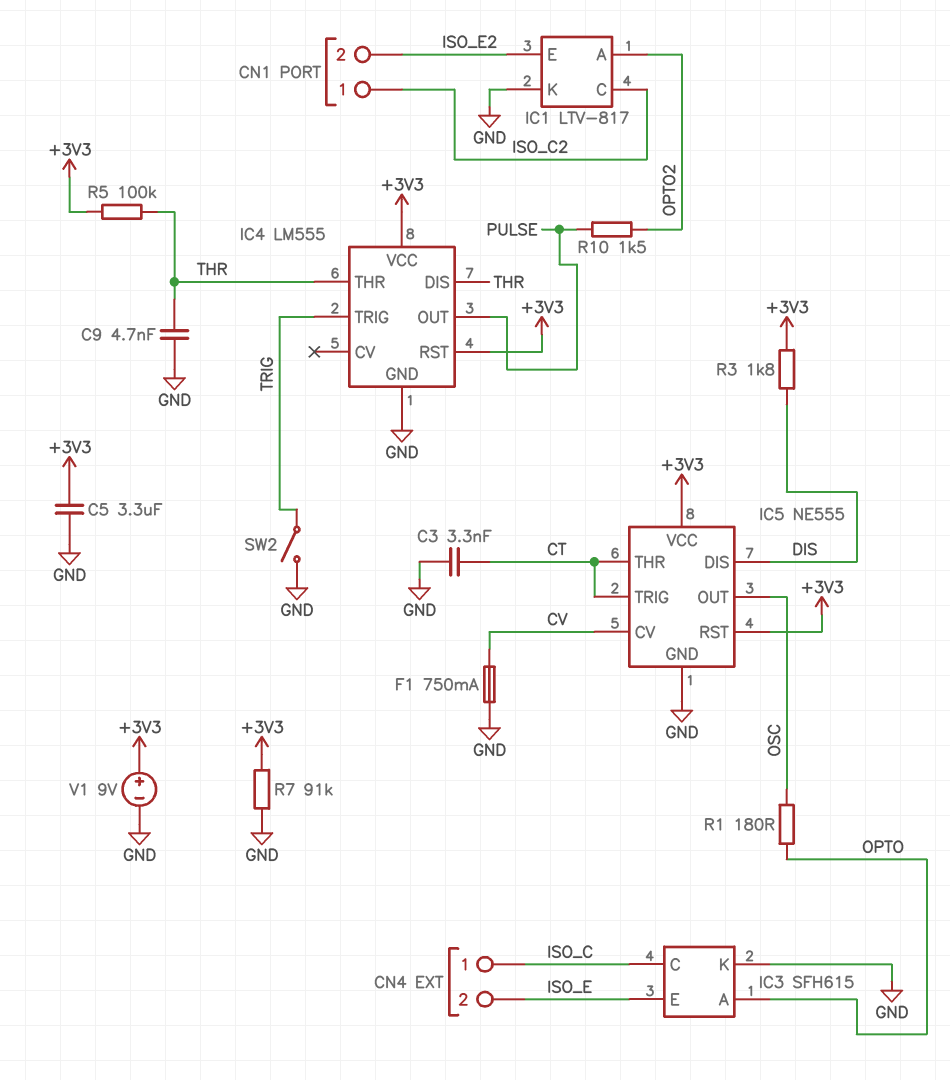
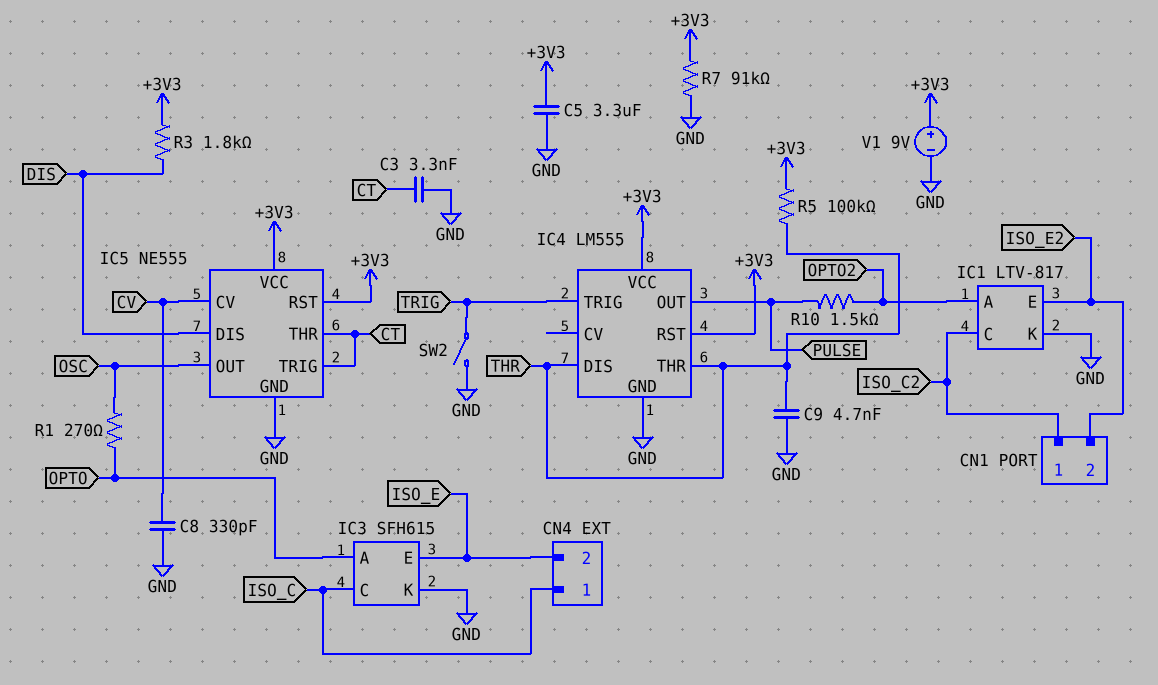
C8: none -> 330pF (CV, GND)
F1: 750mA (CV, GND) -> none
R1: 180 (OPTO, OSC) -> 270 (OPTO, OSC)

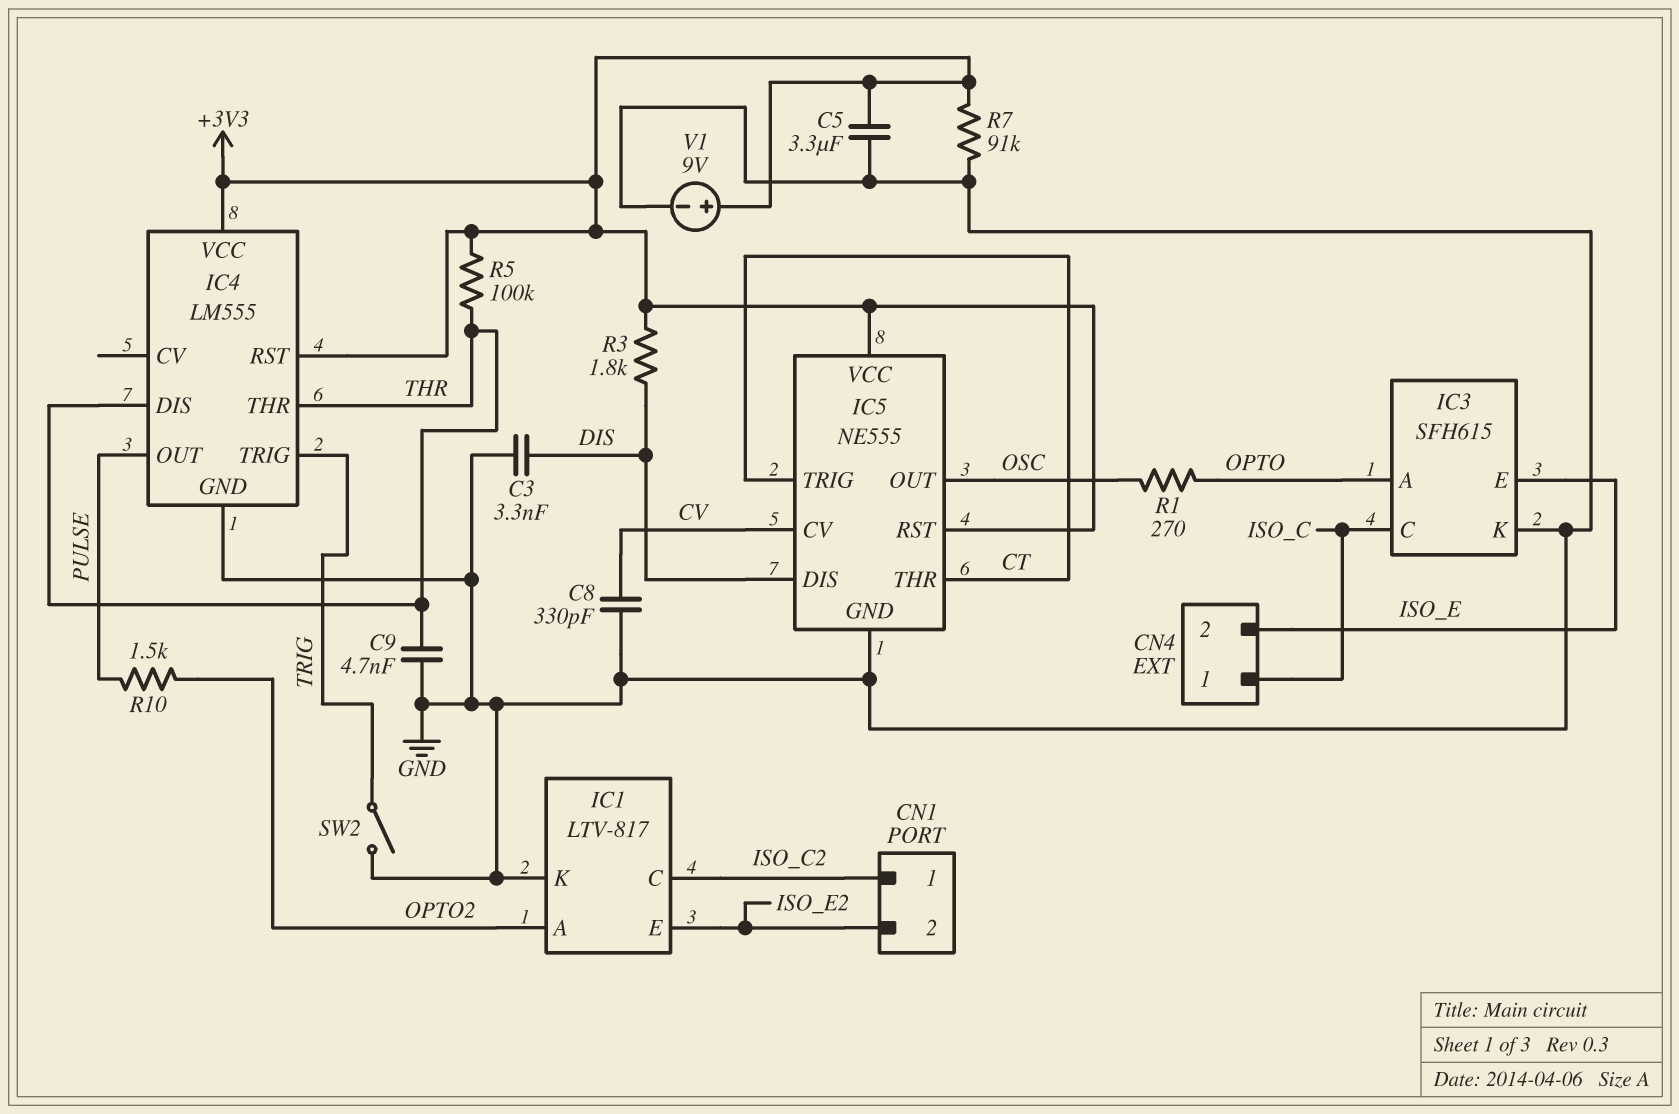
C3: 3.3nF (CT, GND) -> 3.3nF (DIS, GND)

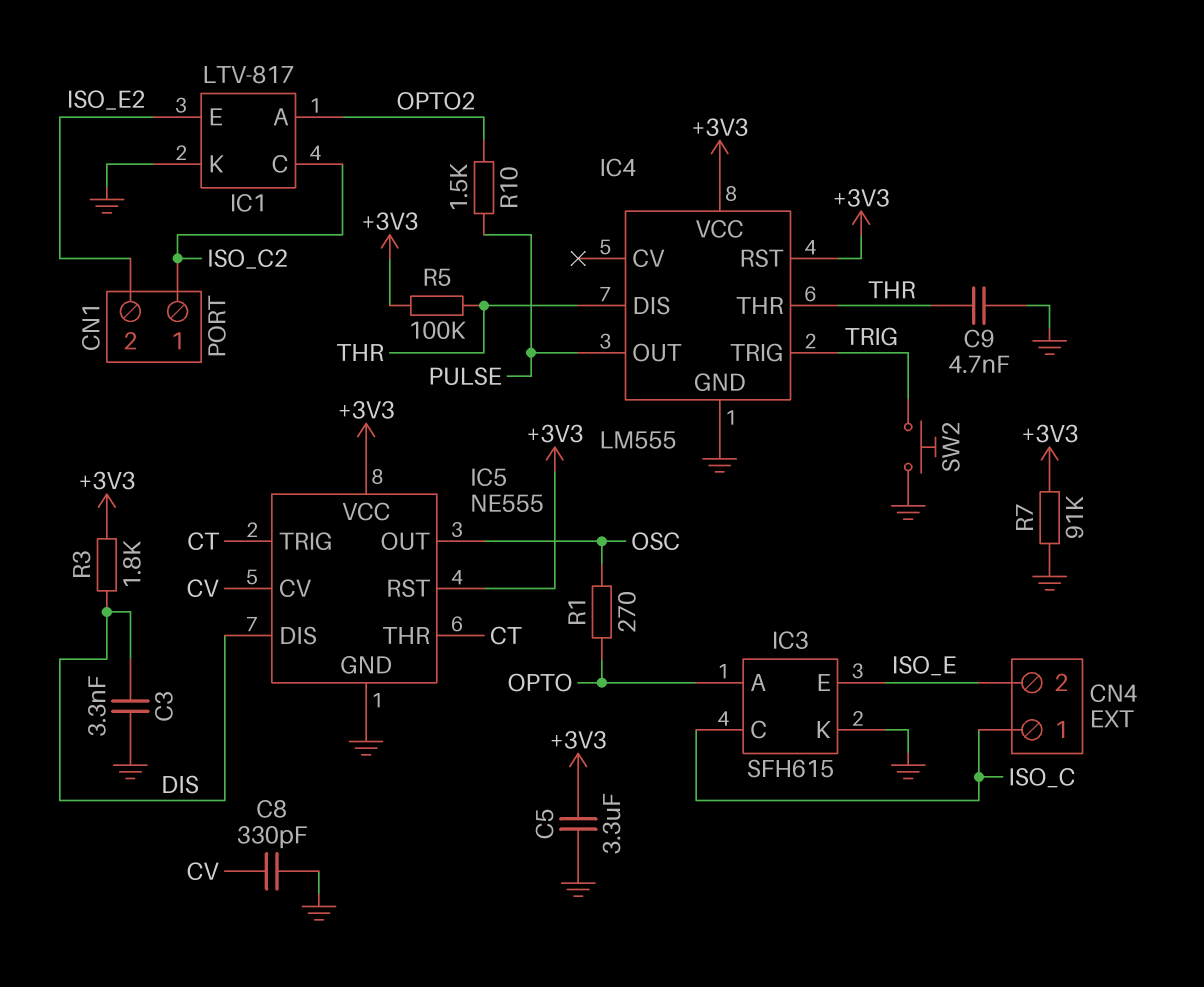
SW2: switch (GND, TRIG) -> button (GND, TRIG)
V1: 9V (plus +3V3, minus GND) -> none

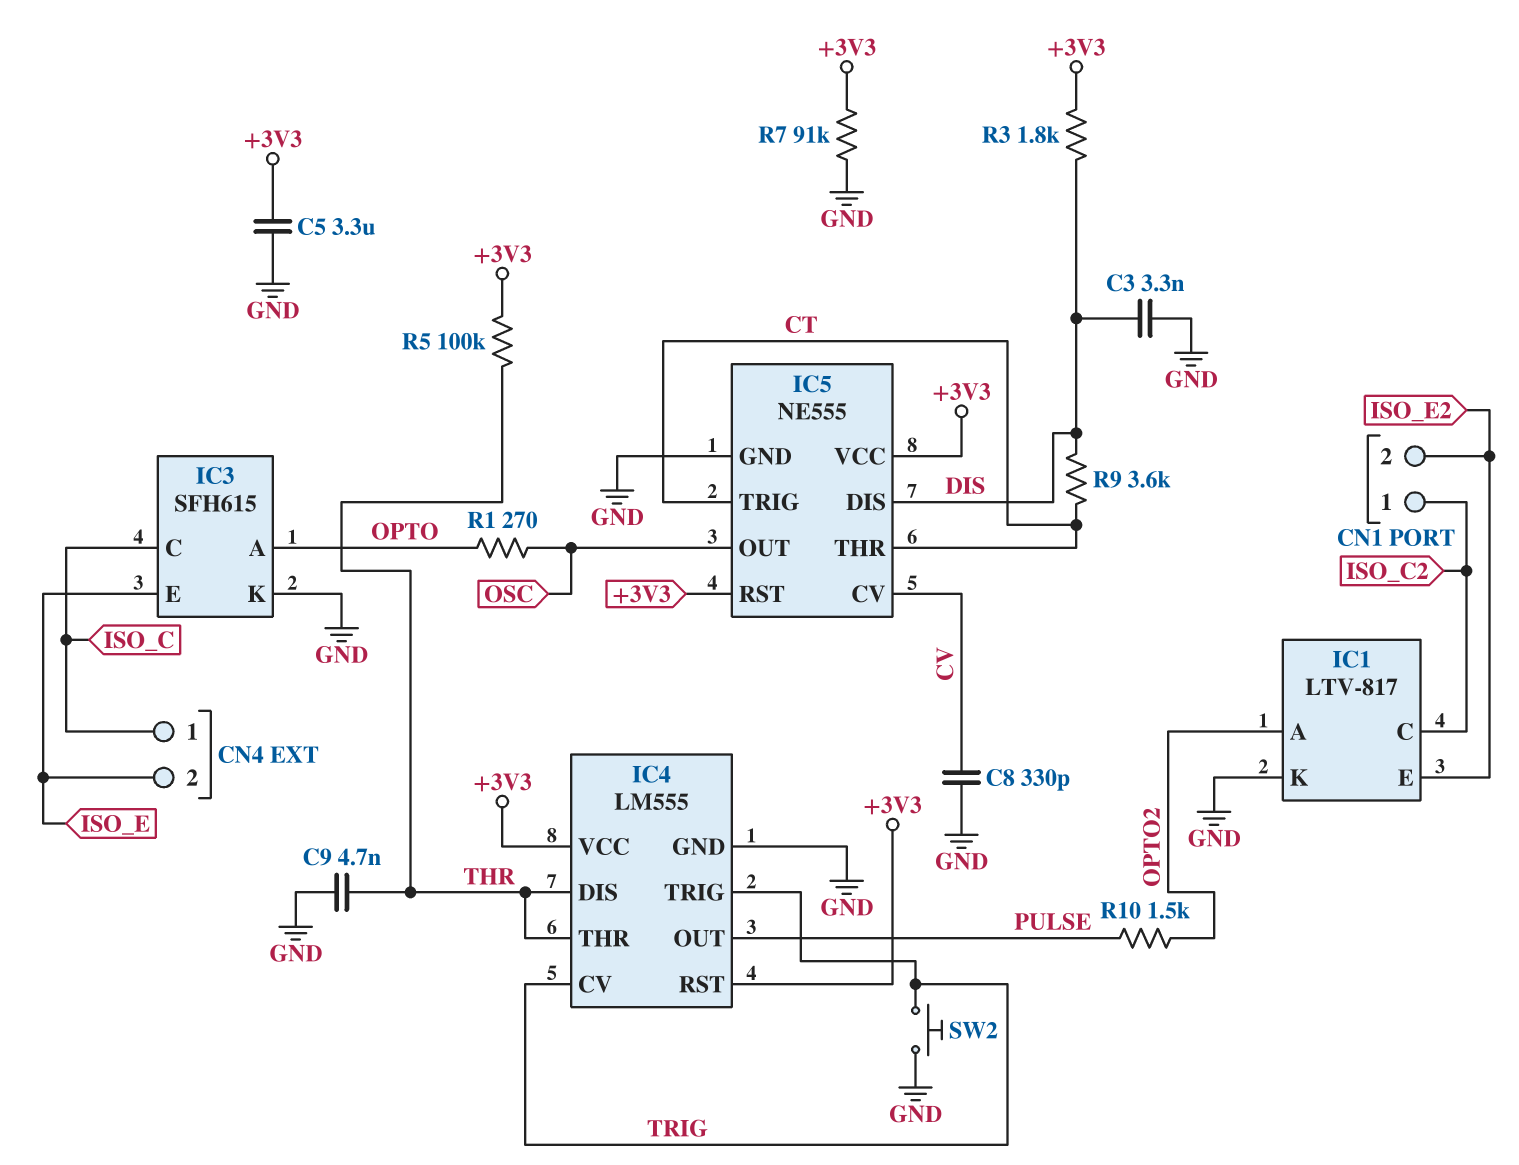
IC4 pin CV: none -> TRIG
R9: none -> 3.6k (CT, DIS)

